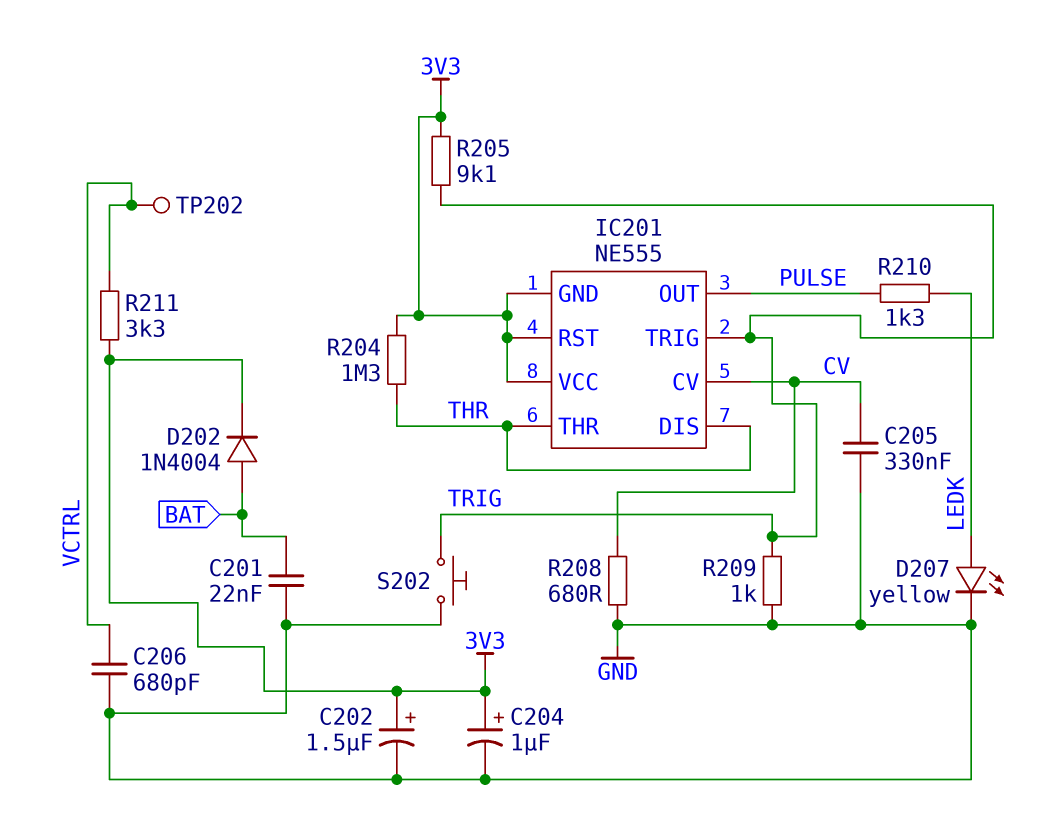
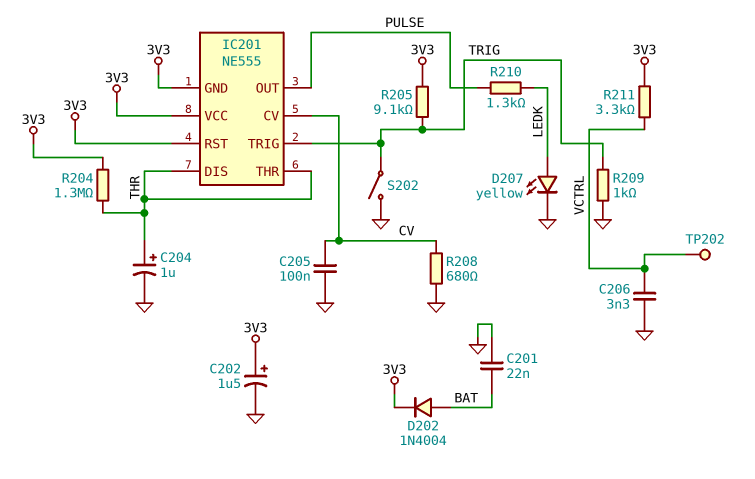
C204: 1uF (plus 3V3, minus GND) -> 1uF (plus THR, minus GND)
C205: 330nF (CV, GND) -> 100nF (CV, GND)
C206: 680pF (GND, VCTRL) -> 3.3nF (GND, VCTRL)
S202: button (GND, TRIG) -> switch (GND, TRIG)

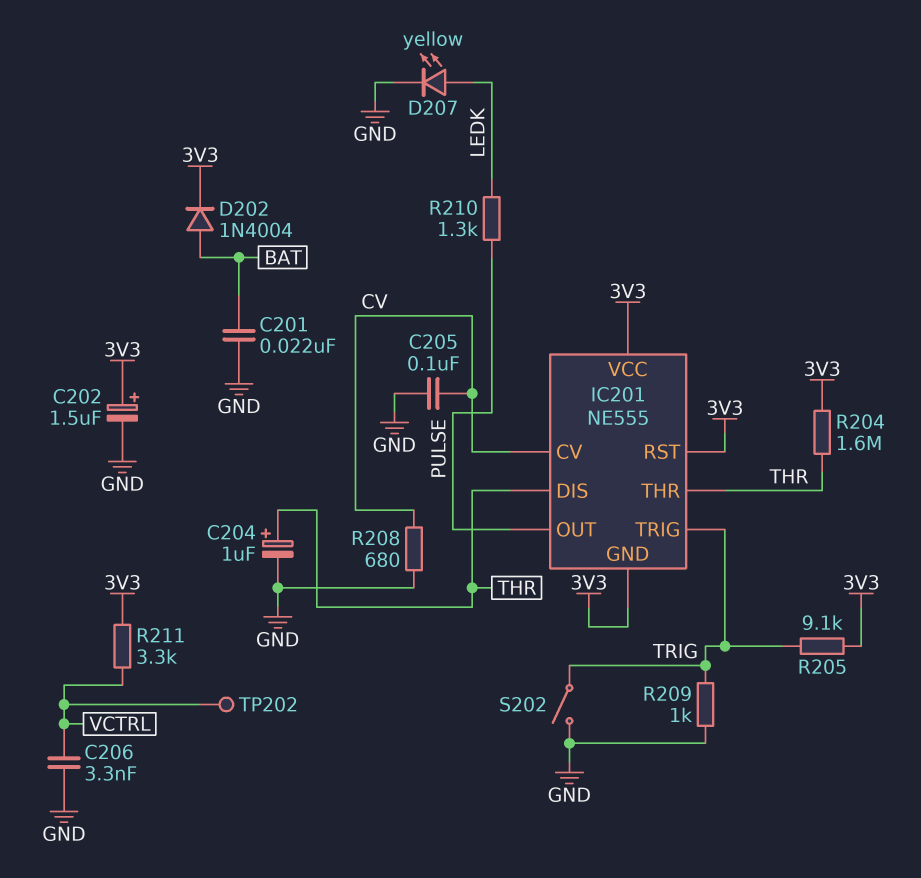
R204: 1.3M (3V3, THR) -> 1.6M (3V3, THR)

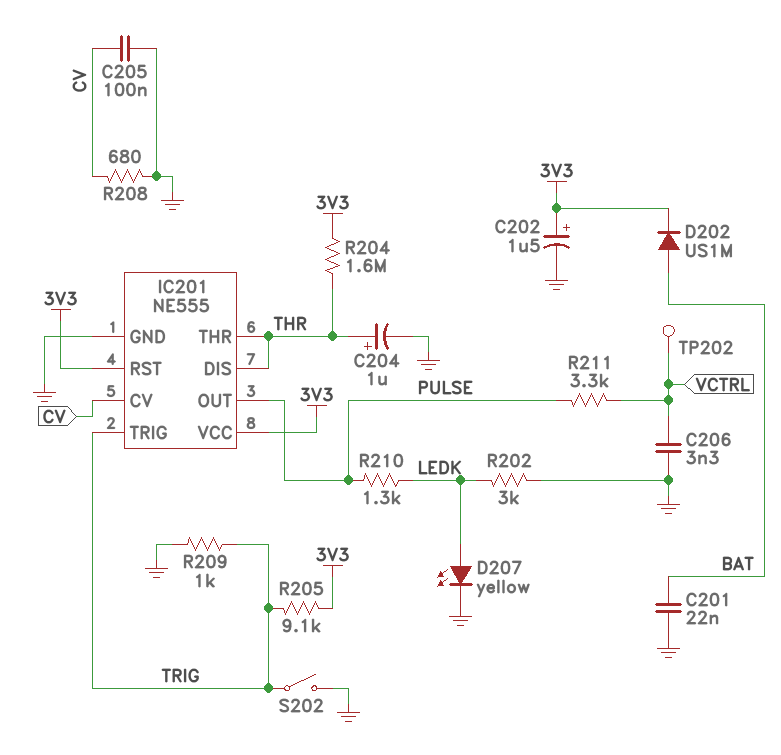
D202: diode 1N4004 (A BAT, K 3V3) -> diode US1M (A BAT, K 3V3)
IC201 pin GND: 3V3 -> GND
R202: none -> 3k (GND, LEDK)
R211: 3.3k (3V3, VCTRL) -> 3.3k (PULSE, VCTRL)

